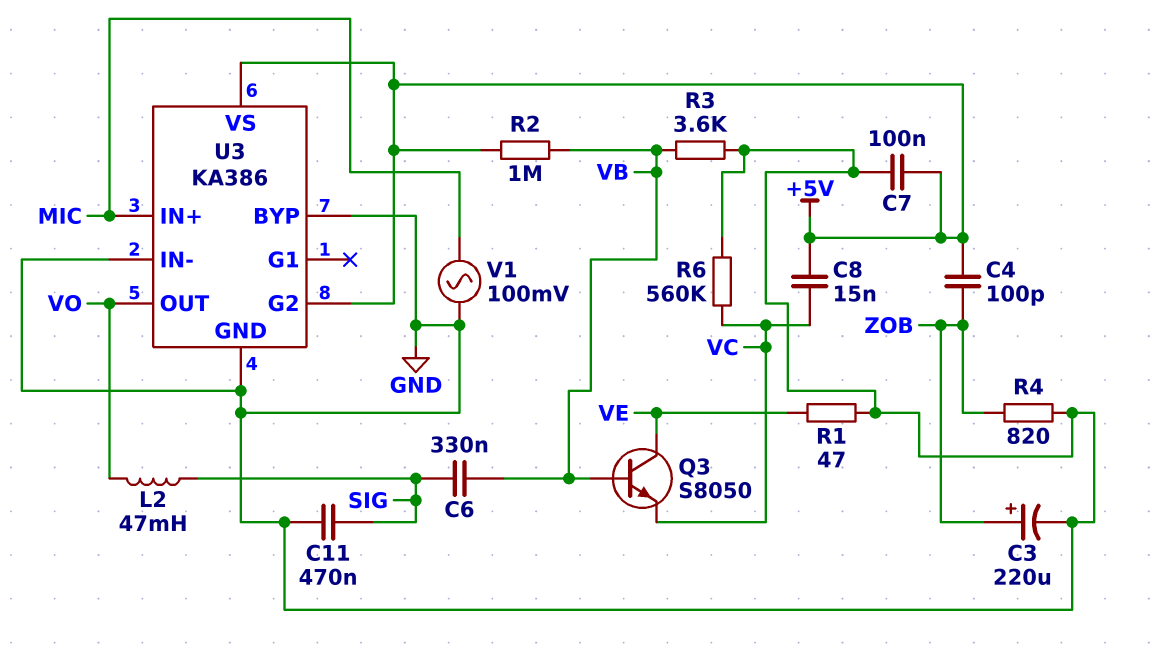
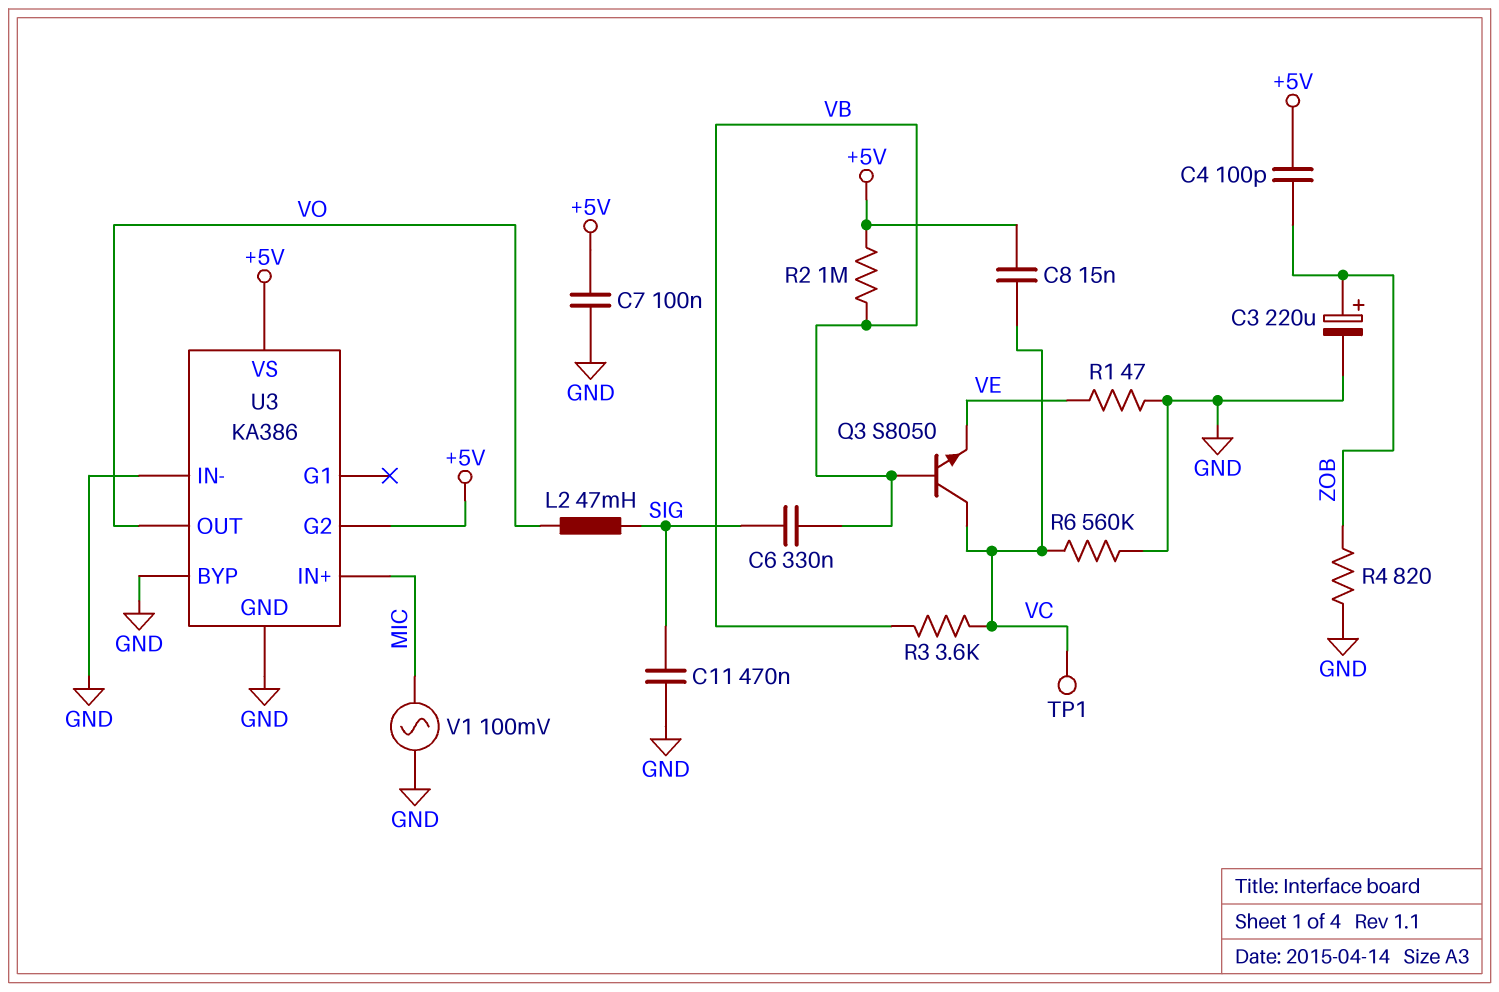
Q3: NPN S8050 (B VB, C VE, E VC) -> NPN S8050 (B VB, C VC, E VE)
R3: 3.6k (GND, VB) -> 3.6k (VB, VC)
TP1: none -> test point (VC)

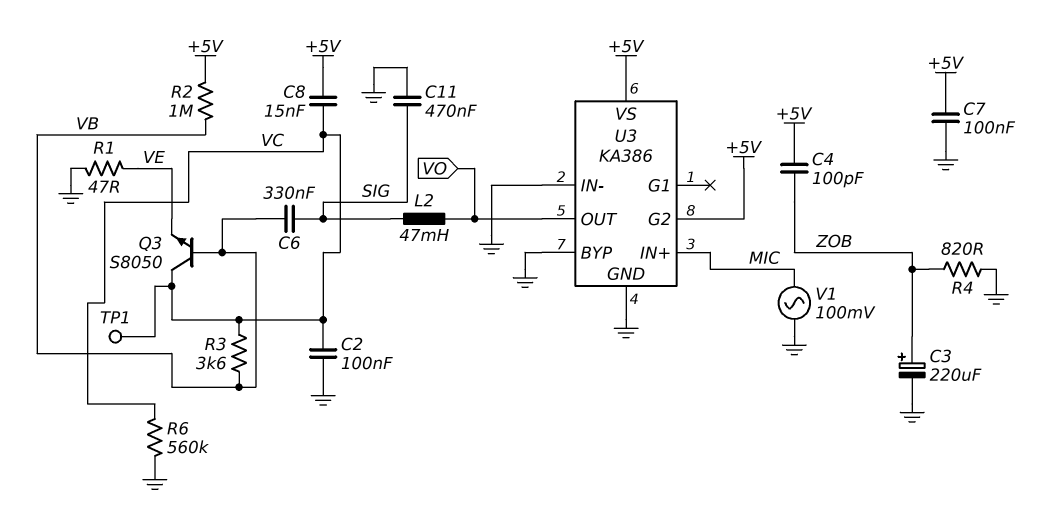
C2: none -> 100nF (GND, VC)

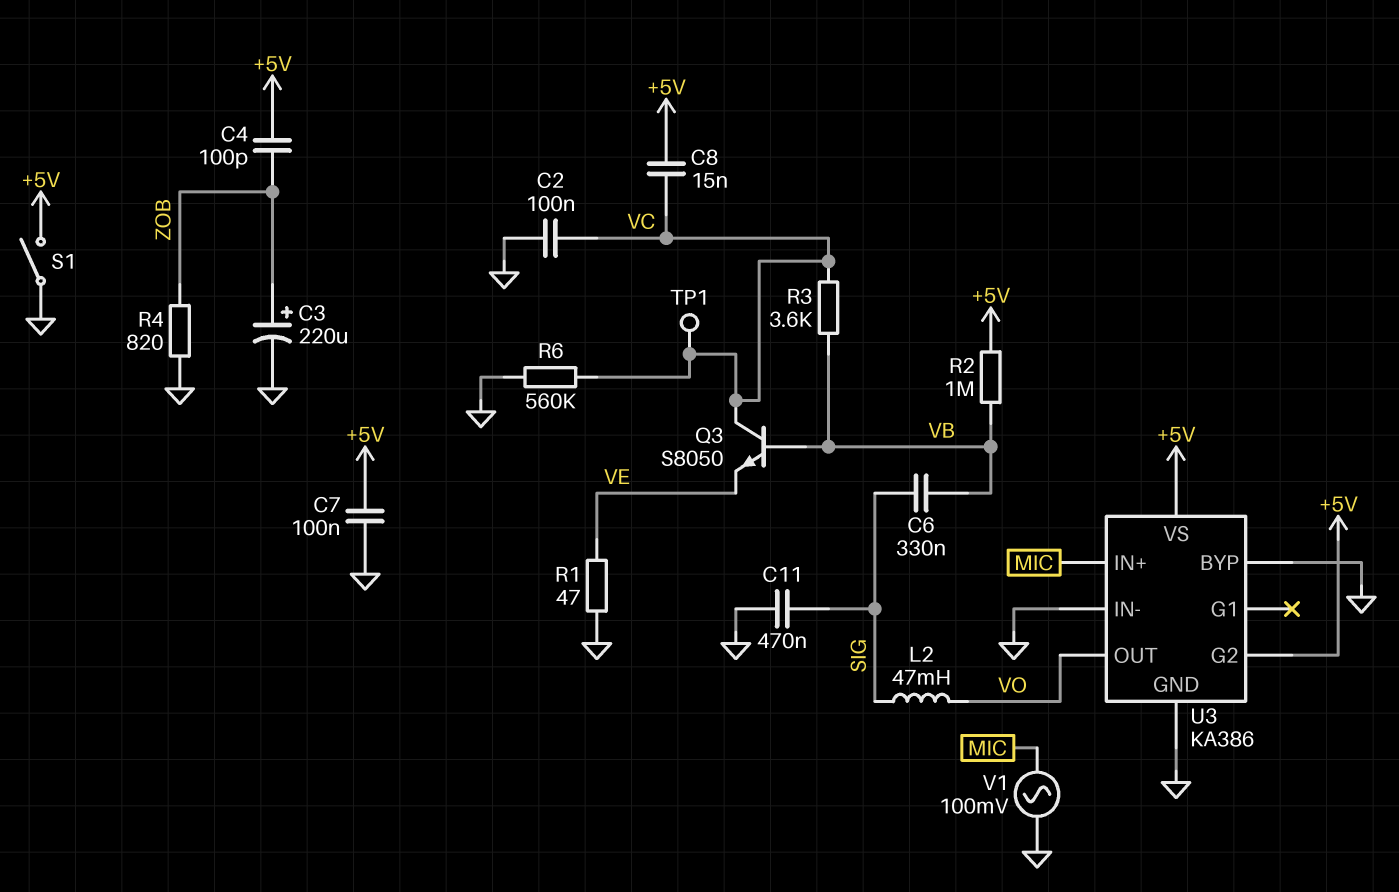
S1: none -> switch (+5V, GND)

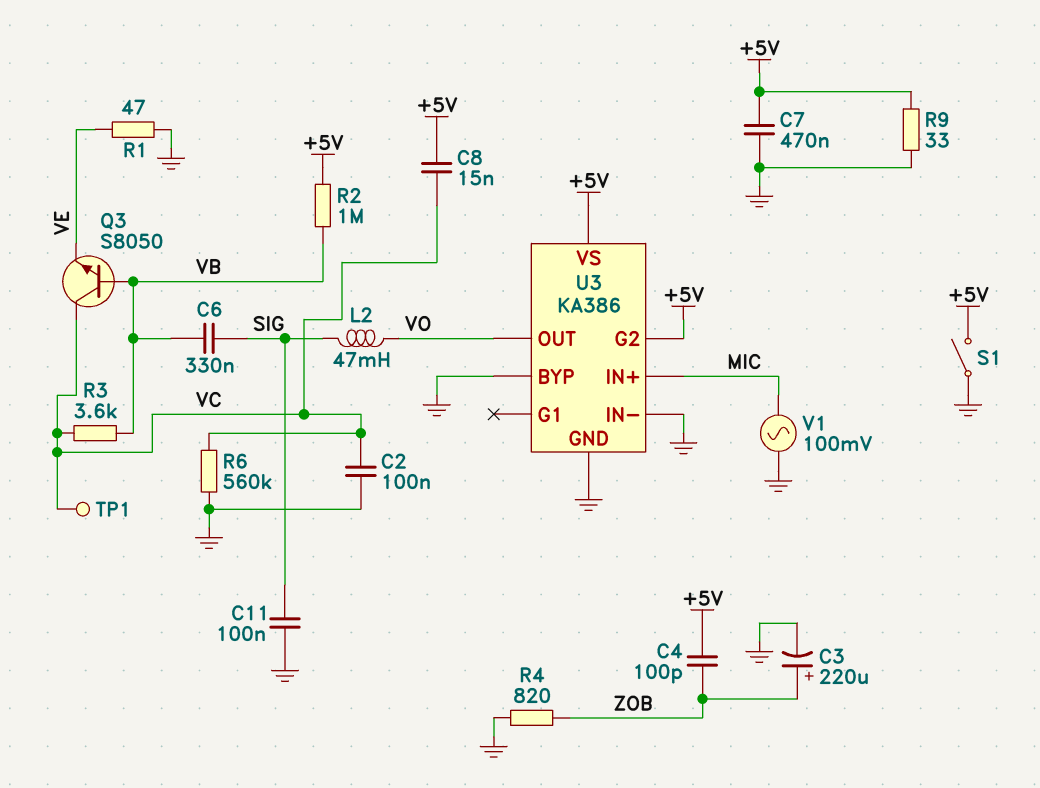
C7: 100nF (+5V, GND) -> 470nF (+5V, GND)
C11: 470nF (GND, SIG) -> 100nF (GND, SIG)
R9: none -> 33 (+5V, GND)

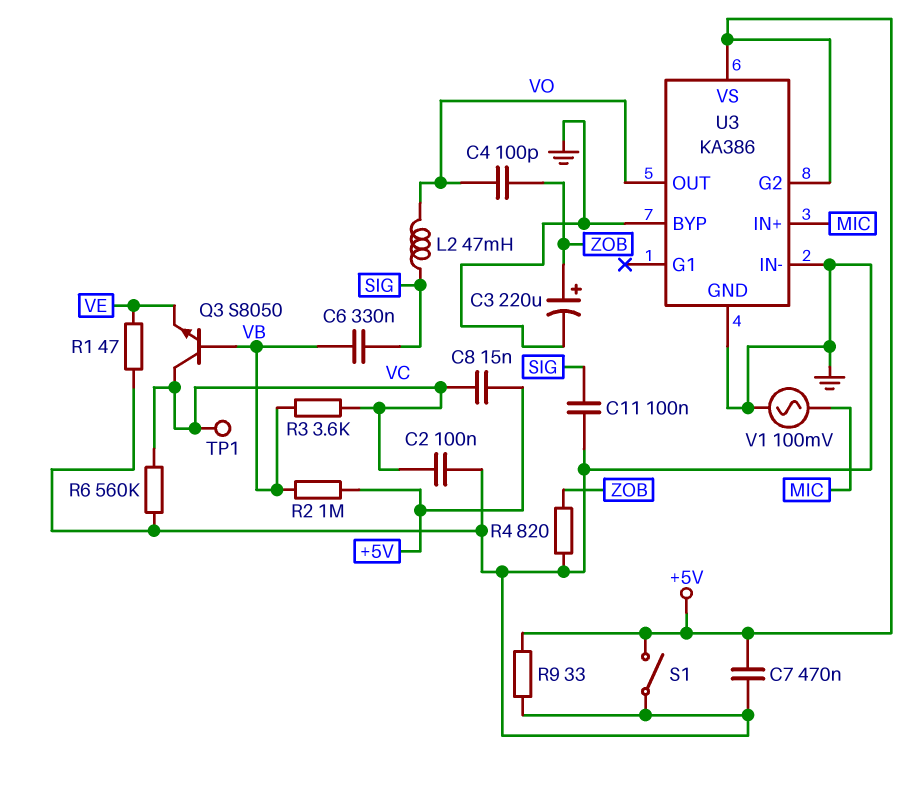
C4: 100pF (+5V, ZOB) -> 100pF (VO, ZOB)

